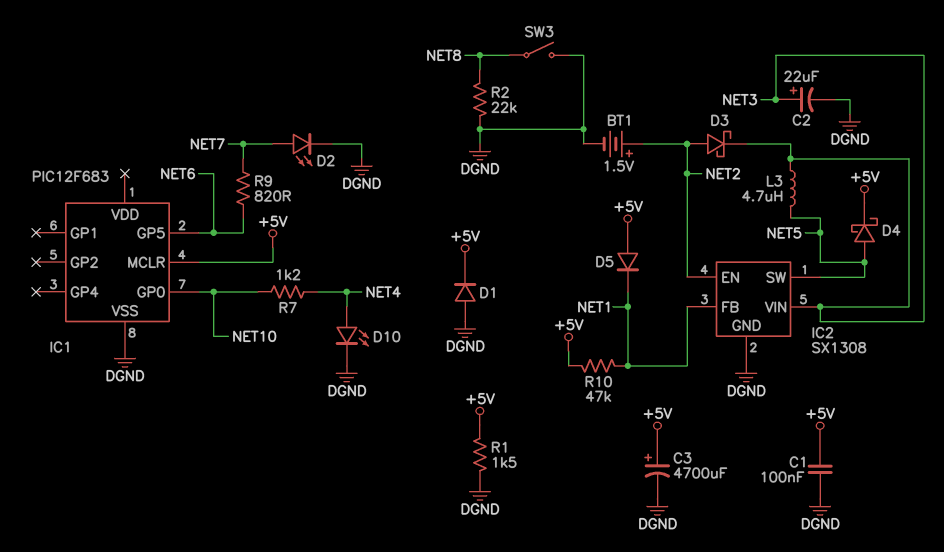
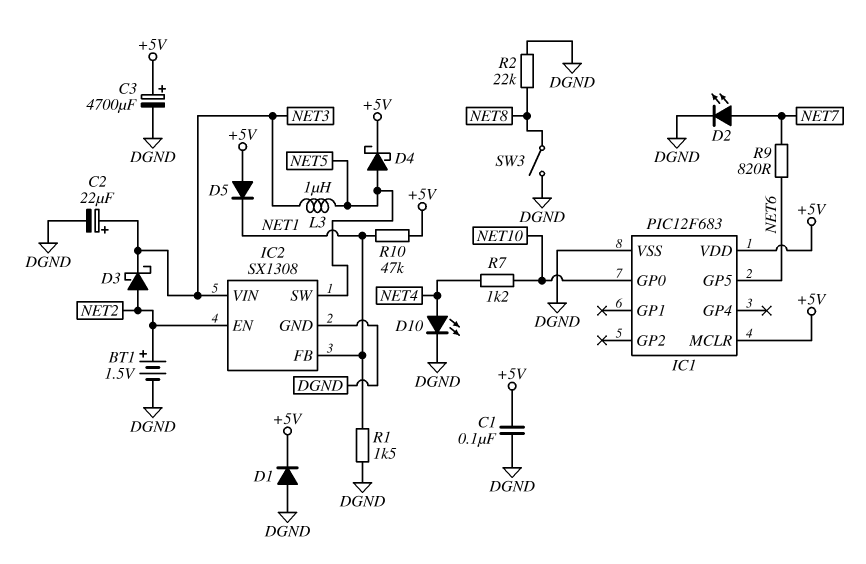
IC1 pin VDD: none -> +5V
L3: 4.7uH (NET3, NET5) -> 1uH (NET3, NET5)
R1: 1.5k (+5V, DGND) -> 1.5k (DGND, NET1)

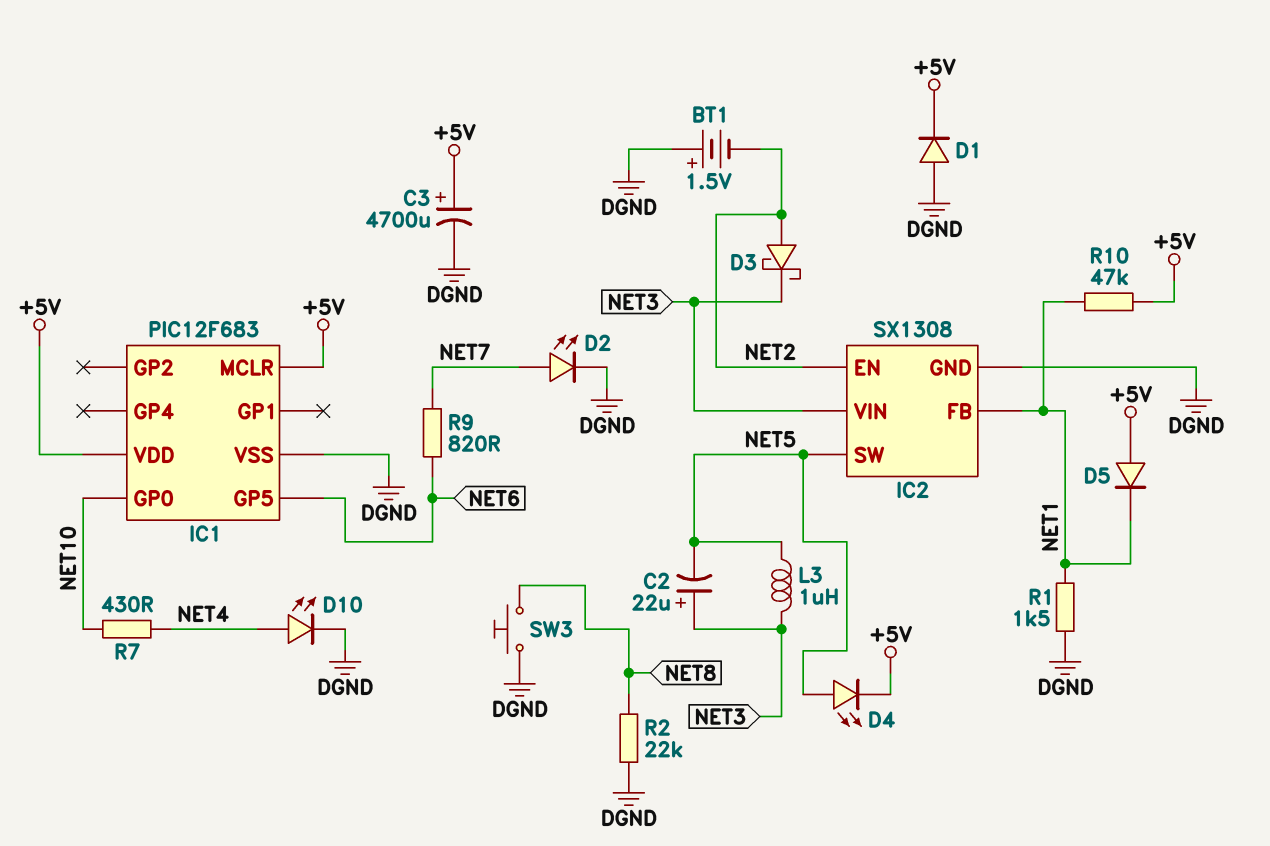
BT1: 1.5V (plus NET2, minus DGND) -> 1.5V (plus DGND, minus NET2)
C1: 100nF (+5V, DGND) -> none
C2: 22uF (plus NET3, minus DGND) -> 22uF (plus NET3, minus NET5)
D4: schottky (A NET5, K +5V) -> LED (A NET5, K +5V)
R7: 1.2k (NET4, NET10) -> 430 (NET4, NET10)
SW3: switch (DGND, NET8) -> button (DGND, NET8)

